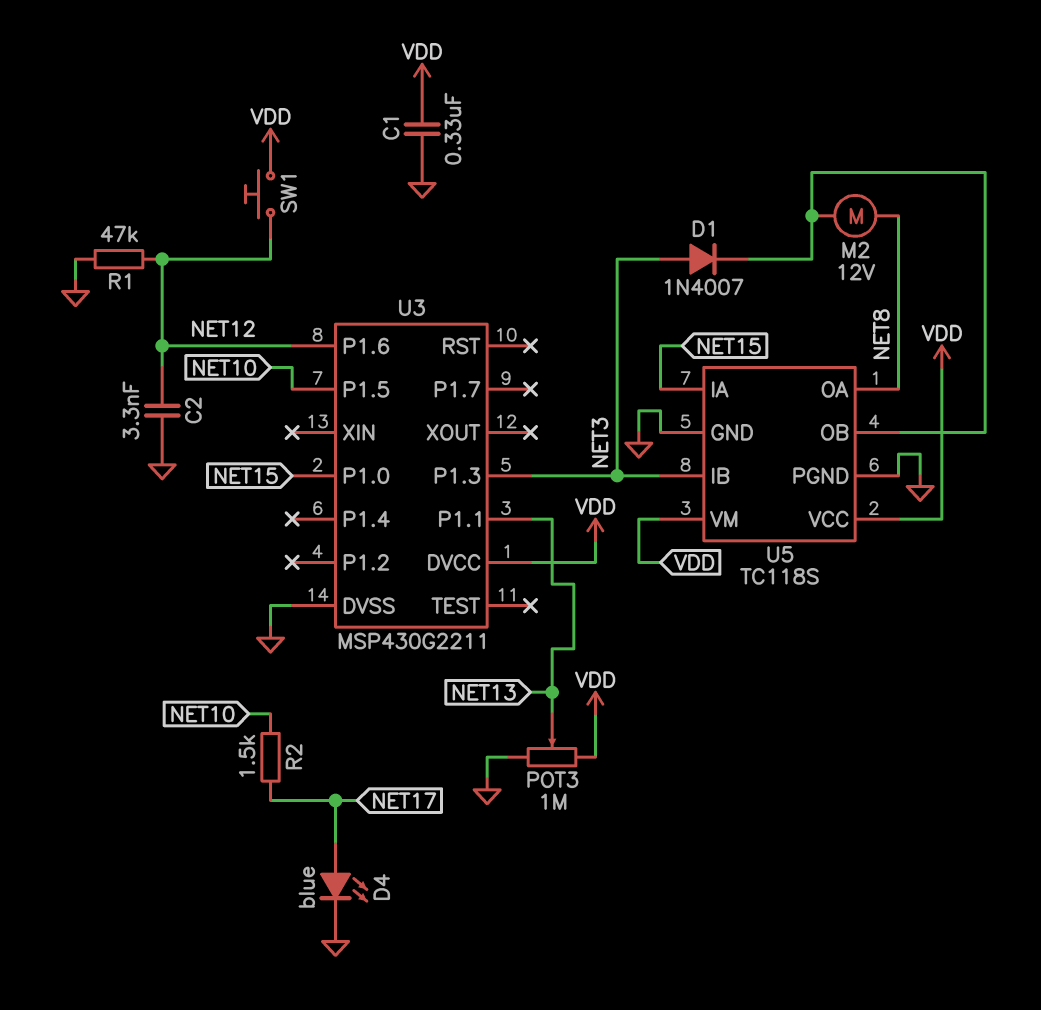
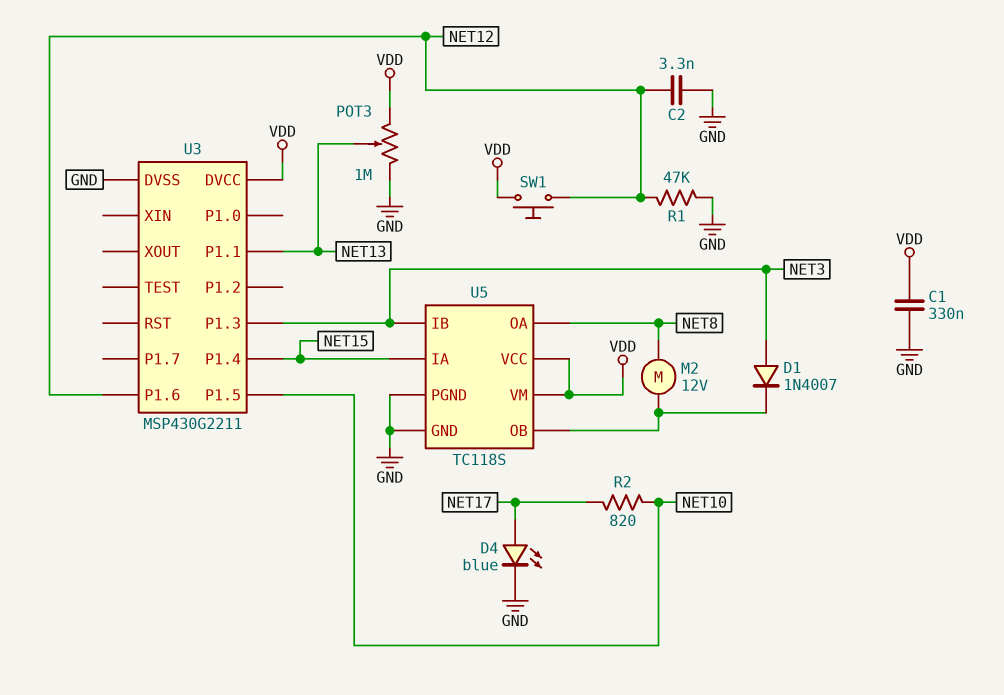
R2: 1.5k (NET10, NET17) -> 820 (NET10, NET17)
U3 pin P1.0: NET15 -> none
U3 pin P1.4: none -> NET15

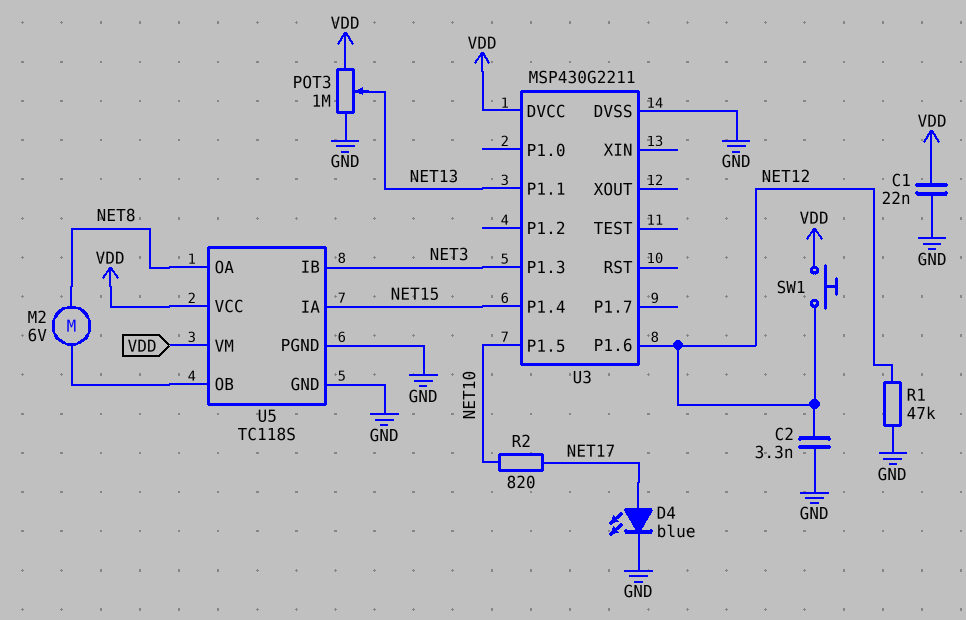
C1: 330nF (GND, VDD) -> 22nF (GND, VDD)
D1: diode 1N4007 (A NET3, K U5/OB) -> none
M2: motor 12V (NET8, U5/OB) -> motor 6V (NET8, U5/OB)

